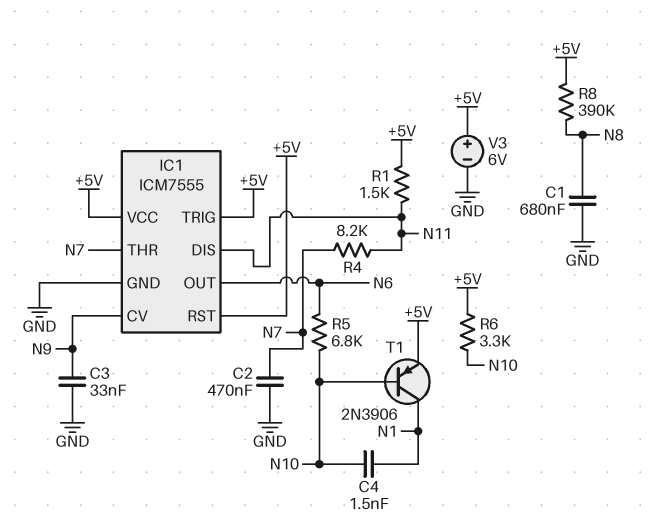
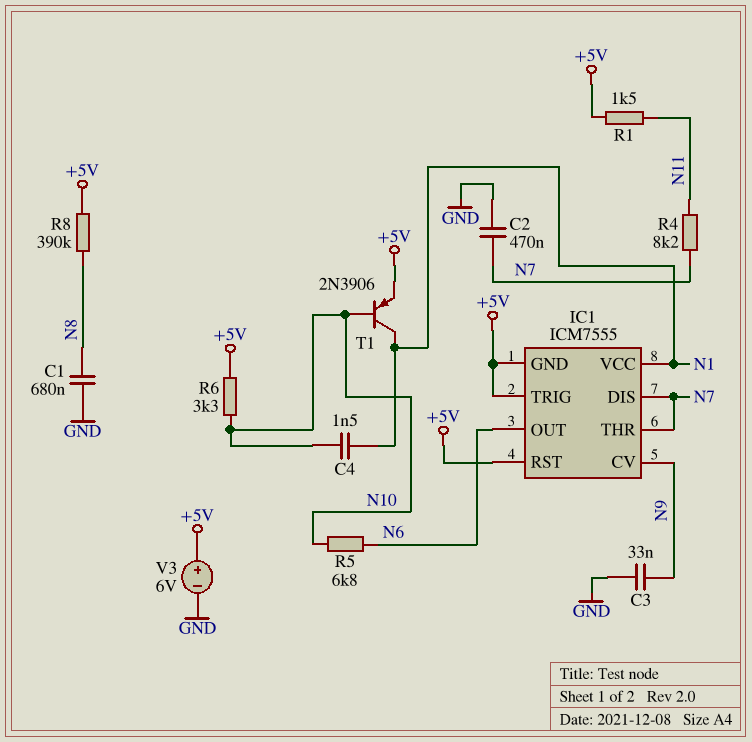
IC1 pin DIS: N11 -> N7
IC1 pin GND: GND -> +5V
IC1 pin VCC: +5V -> N1

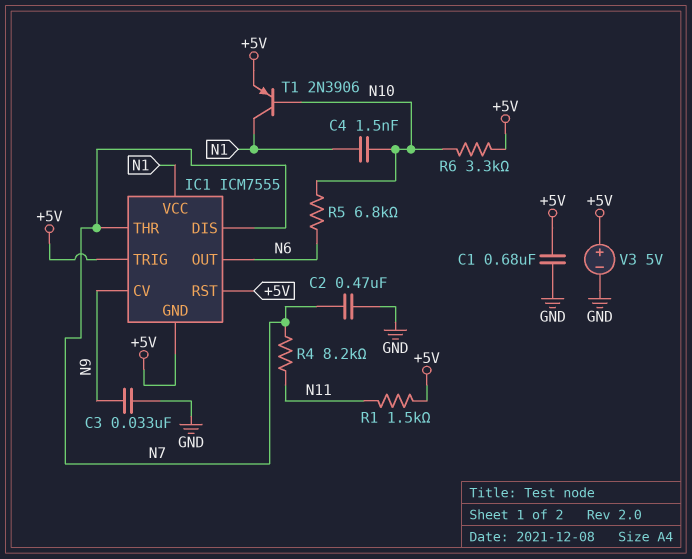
C1: 680nF (GND, N8) -> 680nF (+5V, GND)
R8: 390k (+5V, N8) -> none
V3: 6V (plus +5V, minus GND) -> 5V (plus +5V, minus GND)

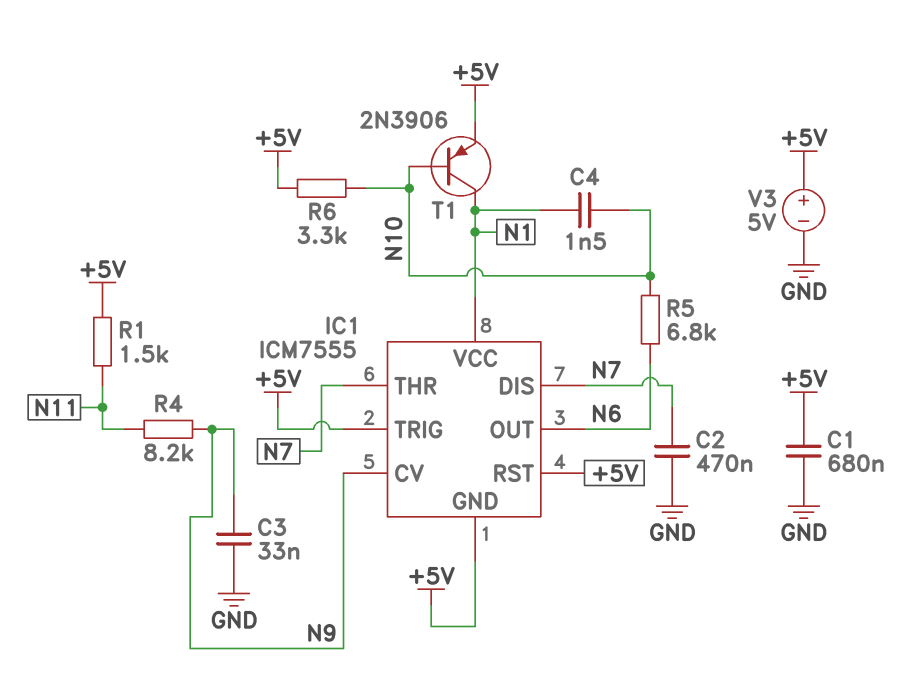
R4: 8.2k (N7, N11) -> 8.2k (N9, N11)

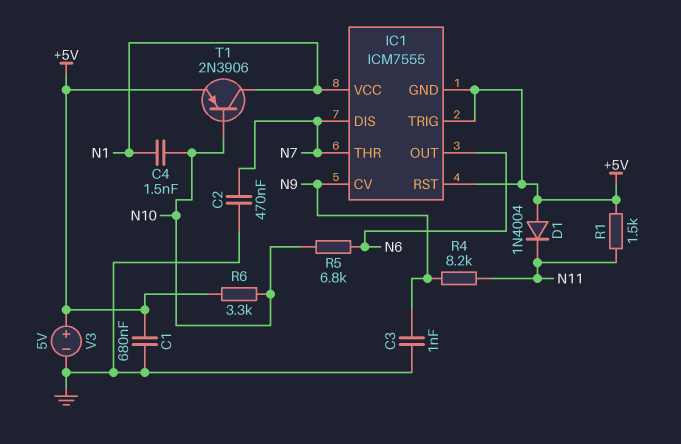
C3: 33nF (GND, N9) -> 1nF (GND, N9)
D1: none -> diode 1N4004 (A +5V, K N11)

